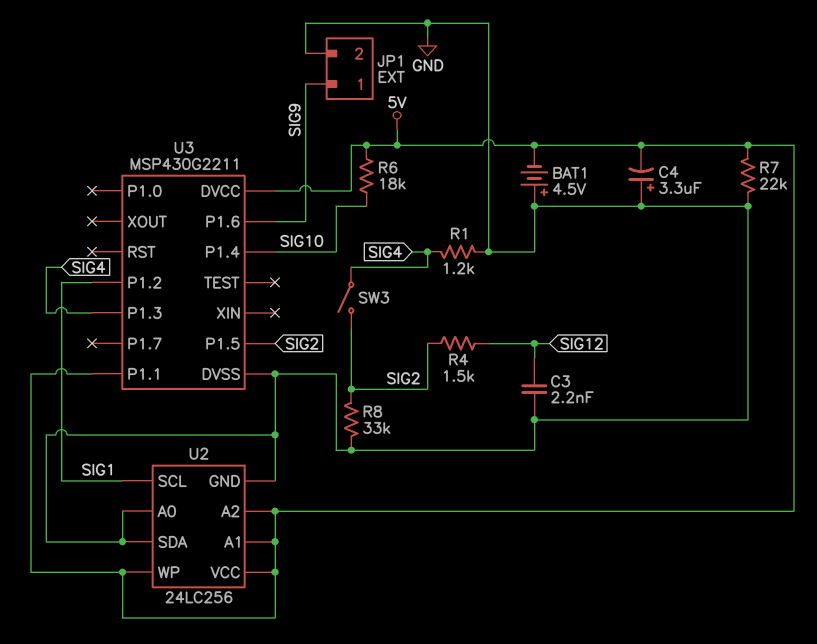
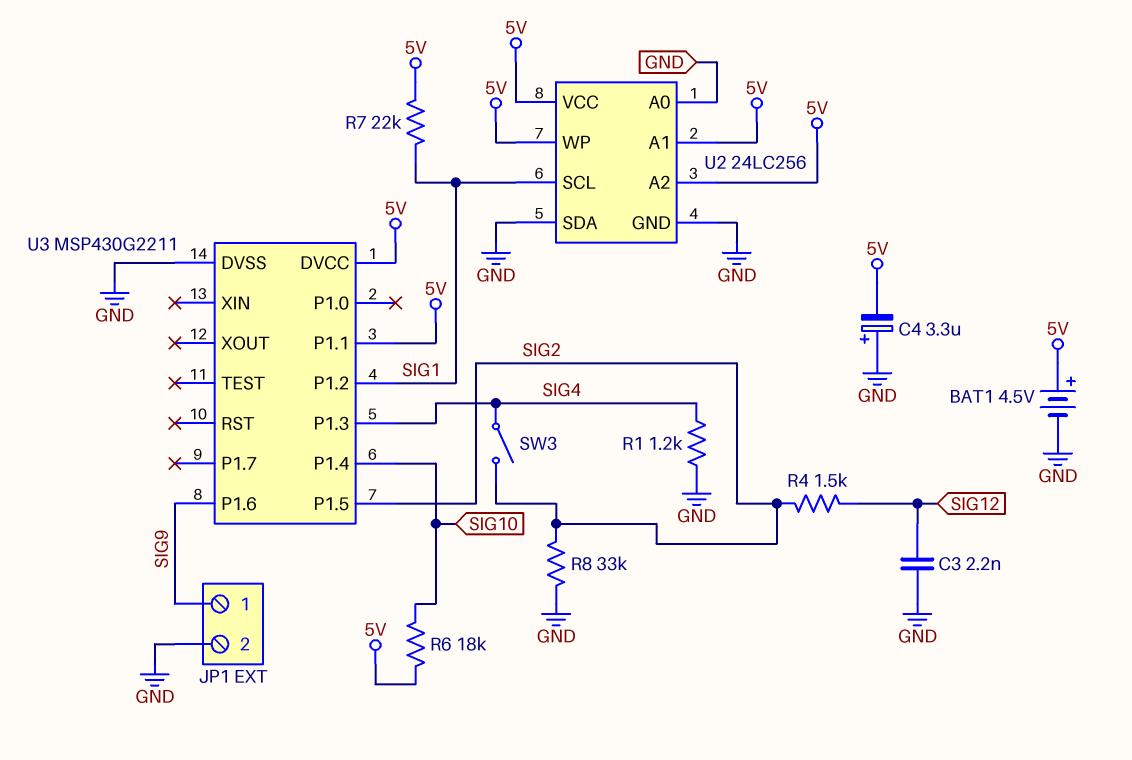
BAT1: 4.5V (plus GND, minus 5V) -> 4.5V (plus 5V, minus GND)
R7: 22k (5V, GND) -> 22k (5V, SIG1)

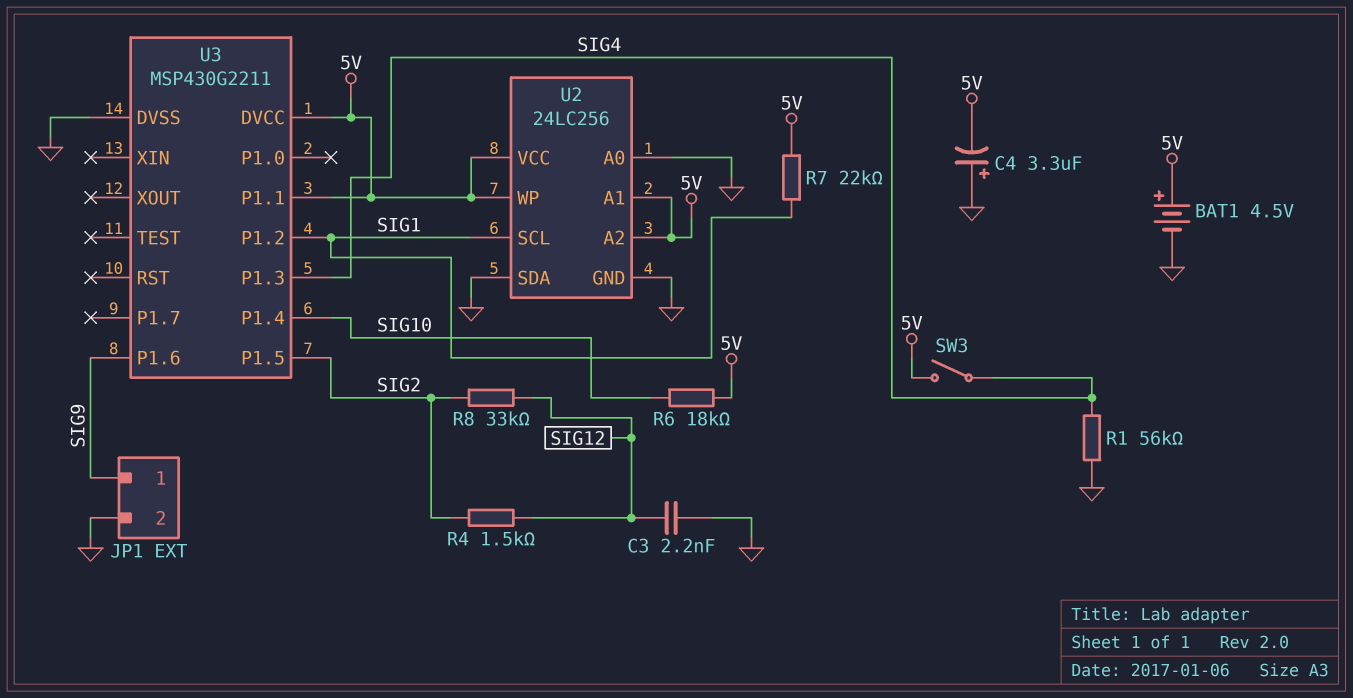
R1: 1.2k (GND, SIG4) -> 56k (GND, SIG4)
R8: 33k (GND, SIG2) -> 33k (SIG2, SIG12)
SW3: switch (SIG2, SIG4) -> switch (5V, SIG4)

